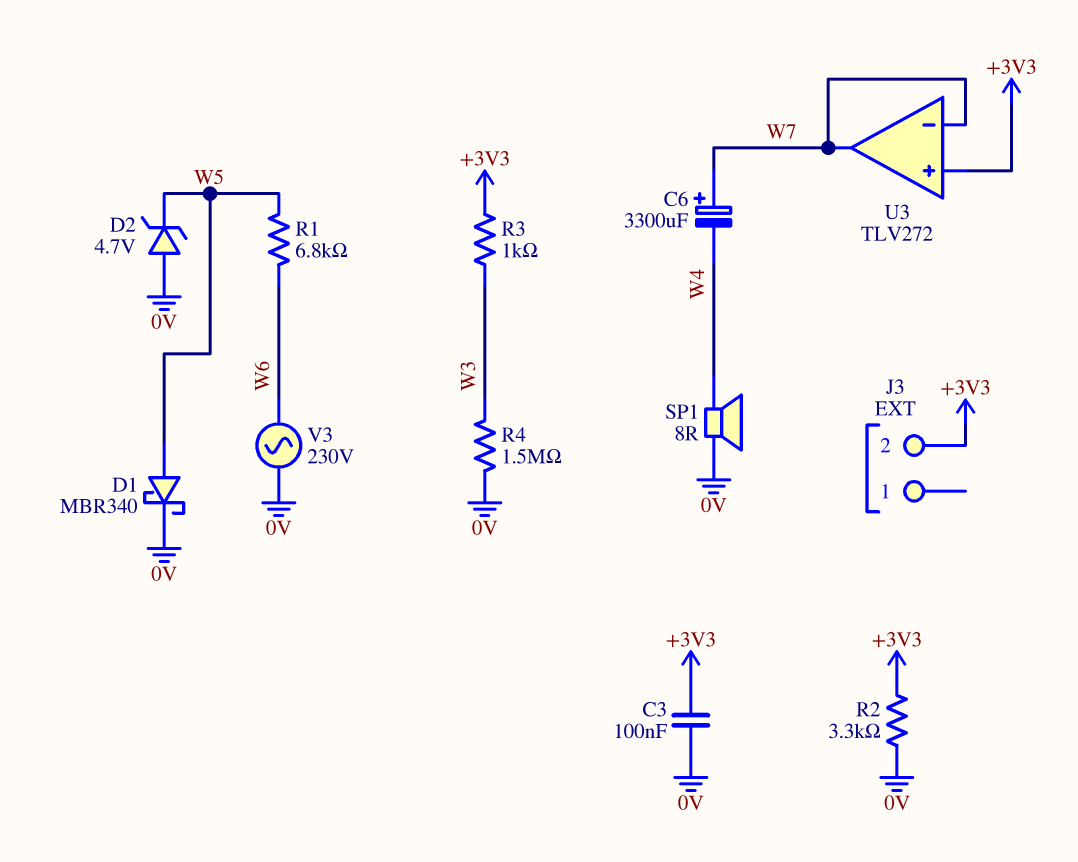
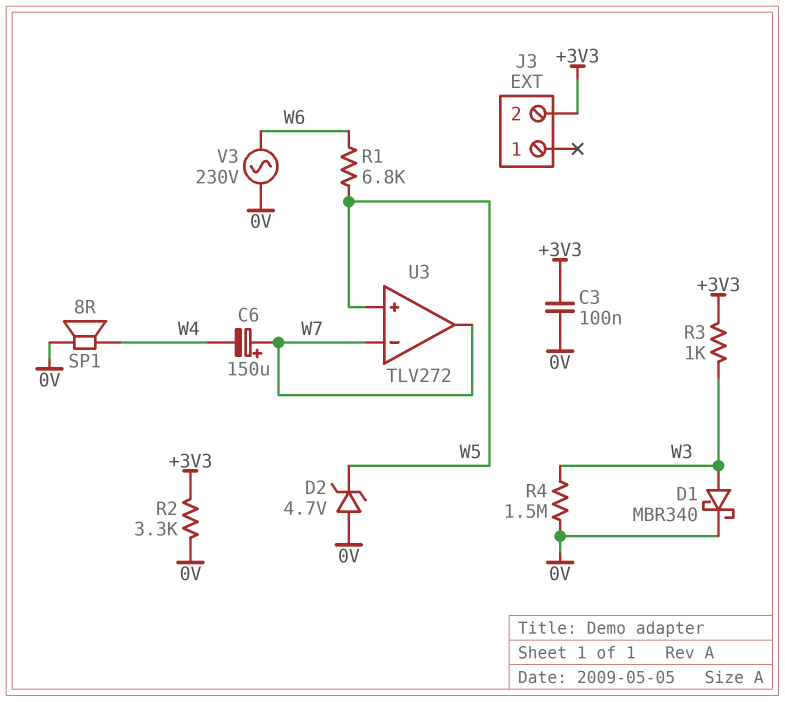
C6: 3300uF (plus W7, minus W4) -> 150uF (plus W7, minus W4)
D1: schottky MBR340 (A W5, K 0V) -> schottky MBR340 (A W3, K 0V)
U3 pin in+: +3V3 -> W5

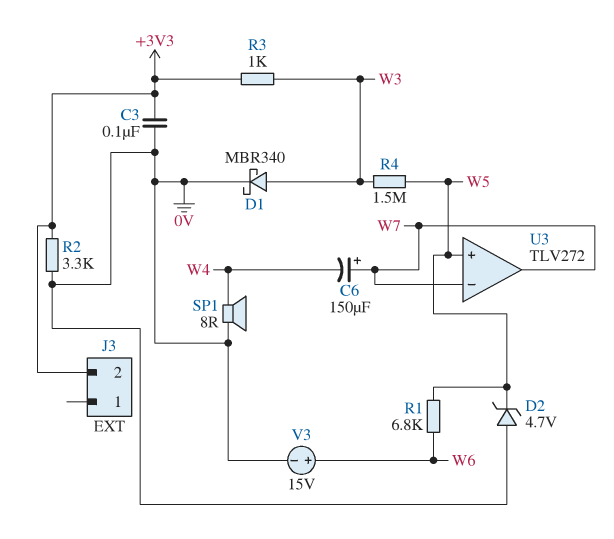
R4: 1.5M (0V, W3) -> 1.5M (W3, W5)
V3: AC 230V (0V, W6) -> 15V (plus W6, minus 0V)

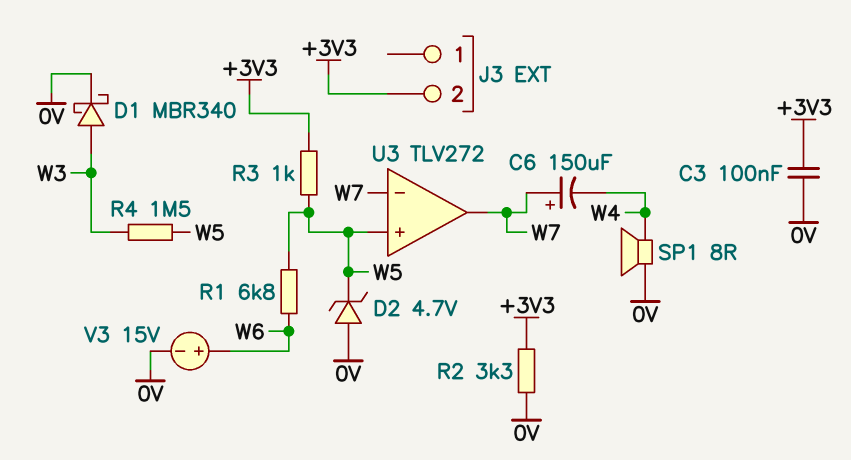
R3: 1k (+3V3, W3) -> 1k (+3V3, W5)

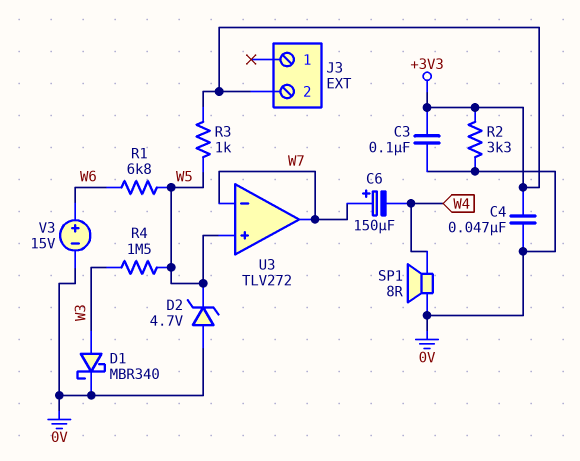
C4: none -> 47nF (+3V3, 0V)

